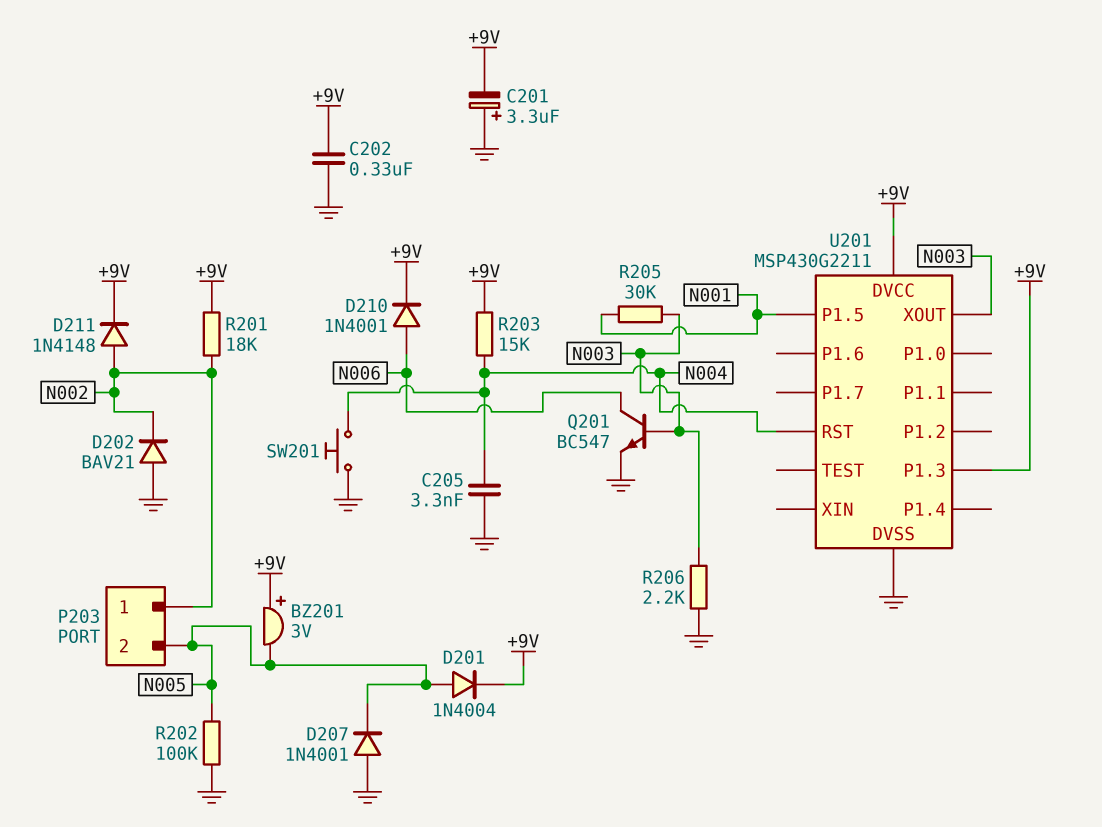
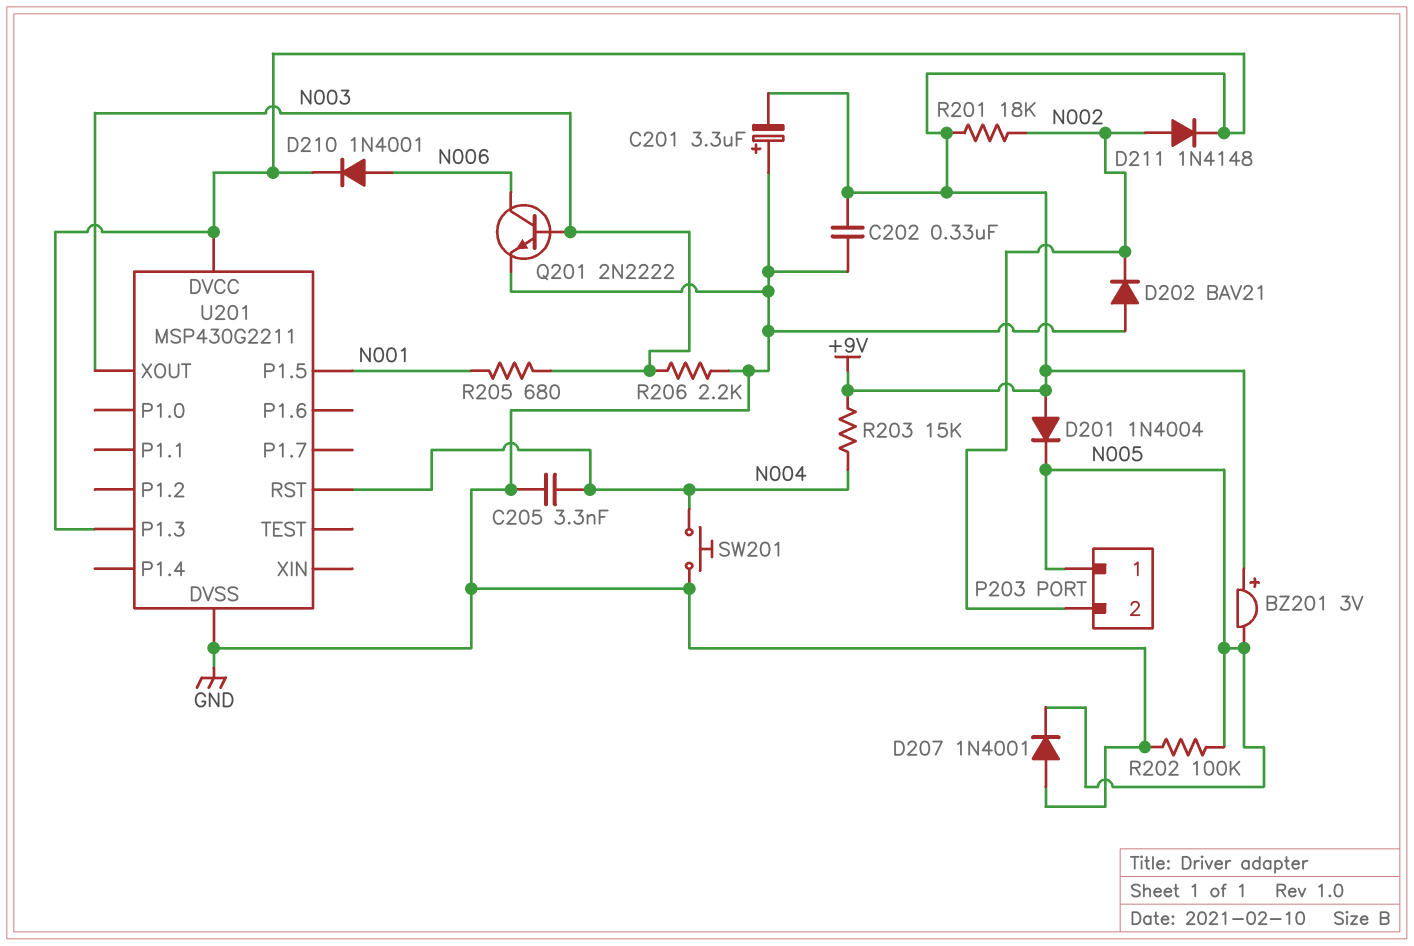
D201: diode 1N4004 (A N005, K +9V) -> diode 1N4004 (A +9V, K N005)
P203 pin 1: N002 -> N005
P203 pin 2: N005 -> N002
Q201: NPN BC547 (B N003, C N006, E GND) -> NPN 2N2222 (B N003, C N006, E GND)
R205: 30k (N001, N003) -> 680 (N001, N003)

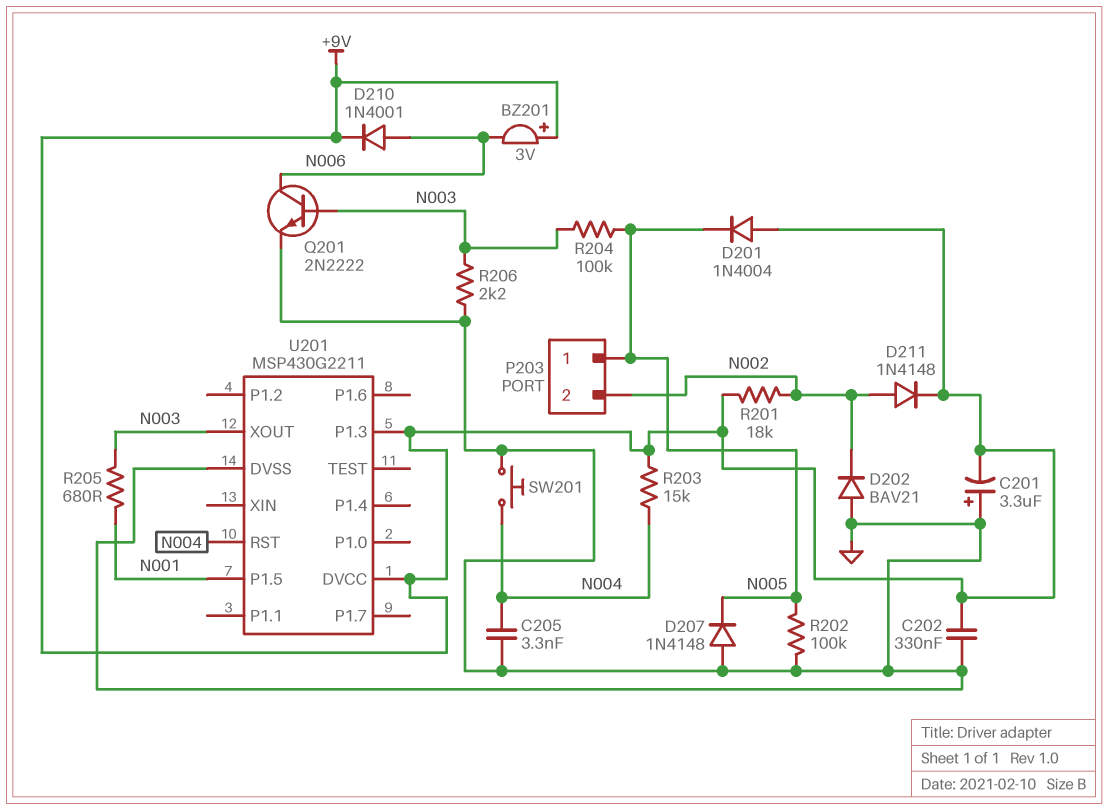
BZ201: buzzer 3V (plus +9V, minus N005) -> buzzer 3V (plus +9V, minus N006)
D207: diode 1N4001 (A GND, K N005) -> diode 1N4148 (A GND, K N005)
R204: none -> 100k (N003, N005)

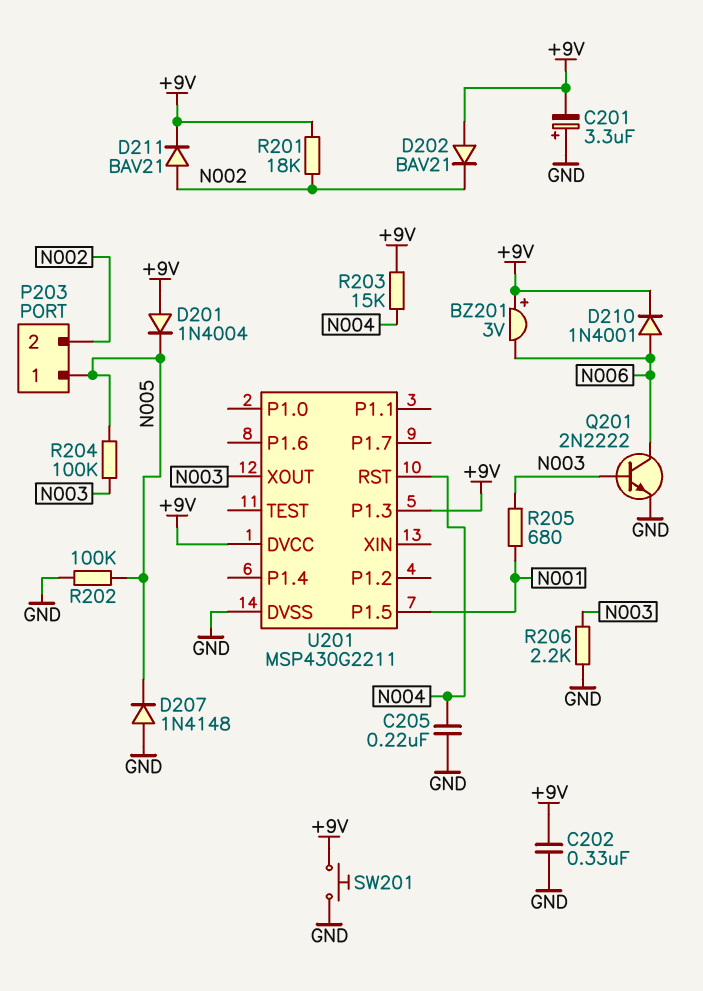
C205: 3.3nF (GND, N004) -> 220nF (GND, N004)
D202: diode BAV21 (A GND, K N002) -> diode BAV21 (A +9V, K N002)
D211: diode 1N4148 (A N002, K +9V) -> diode BAV21 (A N002, K +9V)
SW201: button (GND, N004) -> button (+9V, GND)

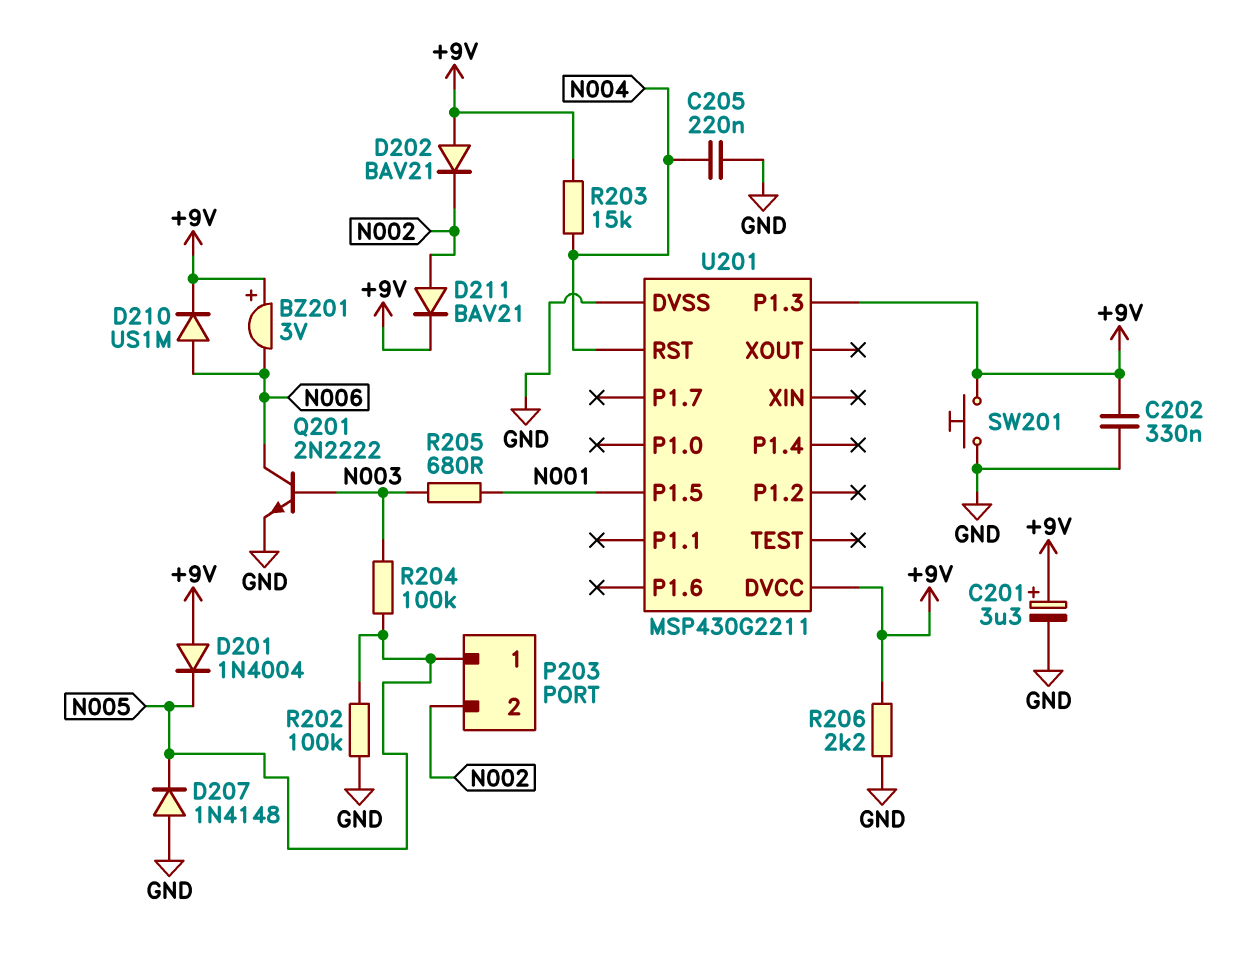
C201: 3.3uF (plus GND, minus +9V) -> 3.3uF (plus +9V, minus GND)
D210: diode 1N4001 (A N006, K +9V) -> diode US1M (A N006, K +9V)
R201: 18k (+9V, N002) -> none
R206: 2.2k (GND, N003) -> 2.2k (+9V, GND)
U201 pin XOUT: N003 -> none

